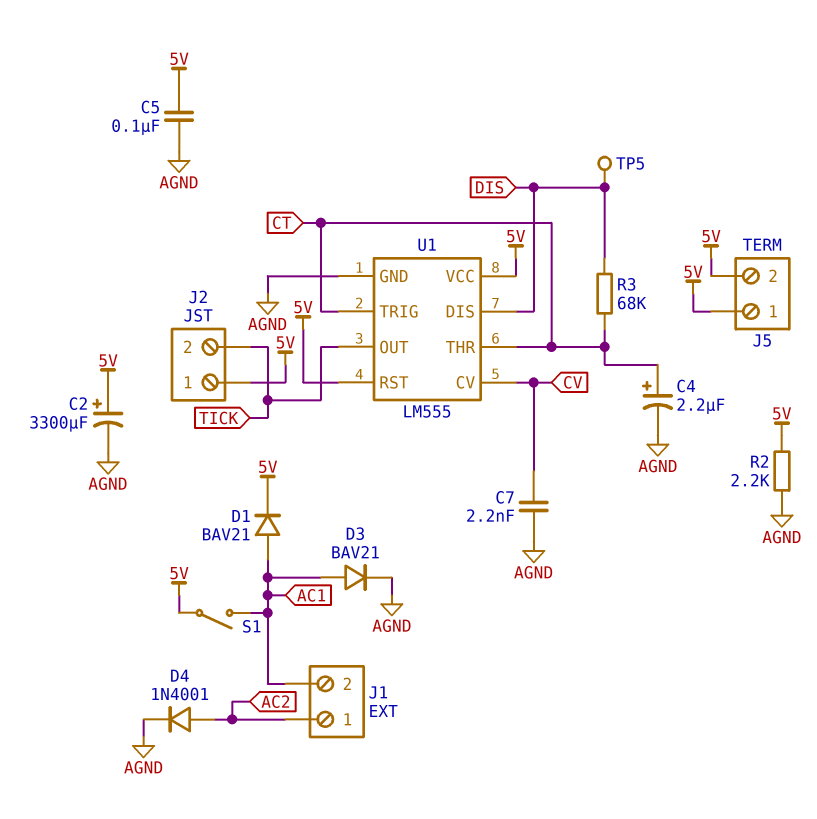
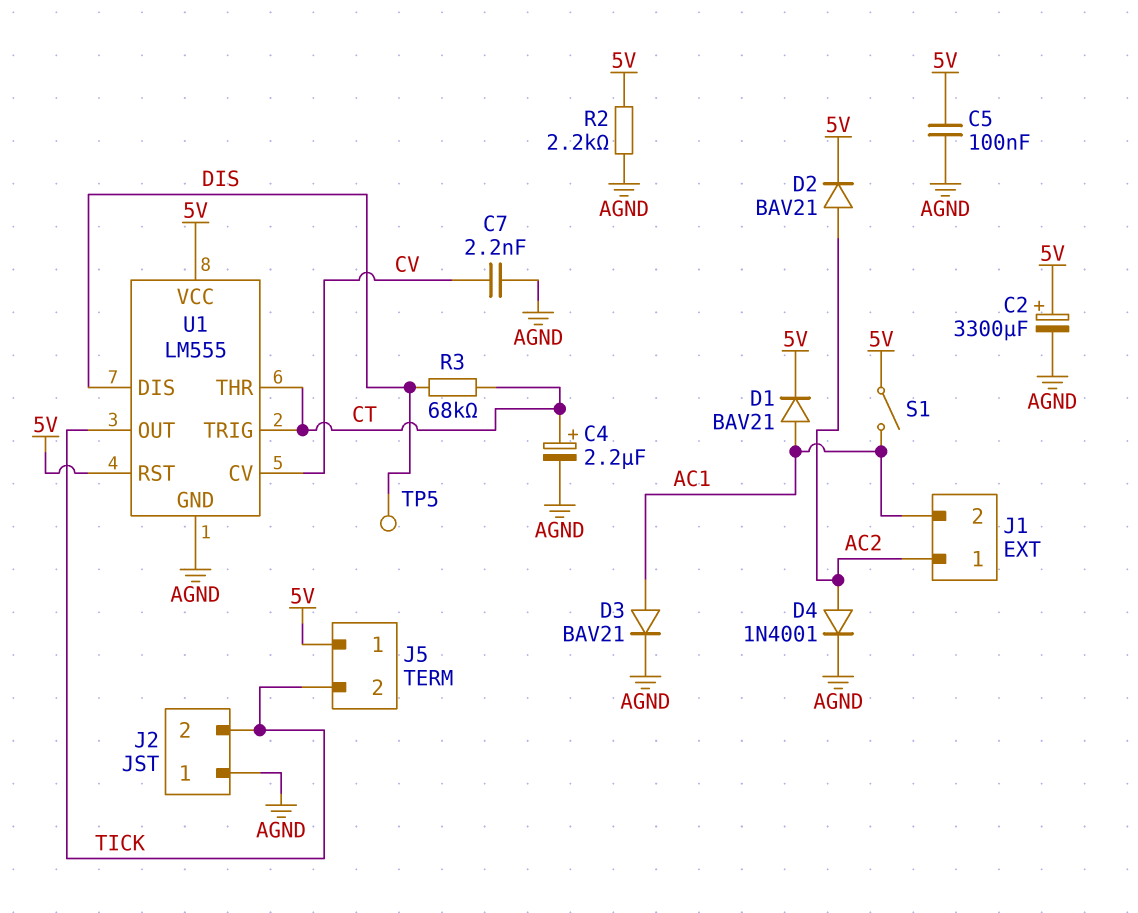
D2: none -> diode BAV21 (A AC2, K 5V)
J2 pin 1: 5V -> AGND
J5 pin 2: 5V -> TICK

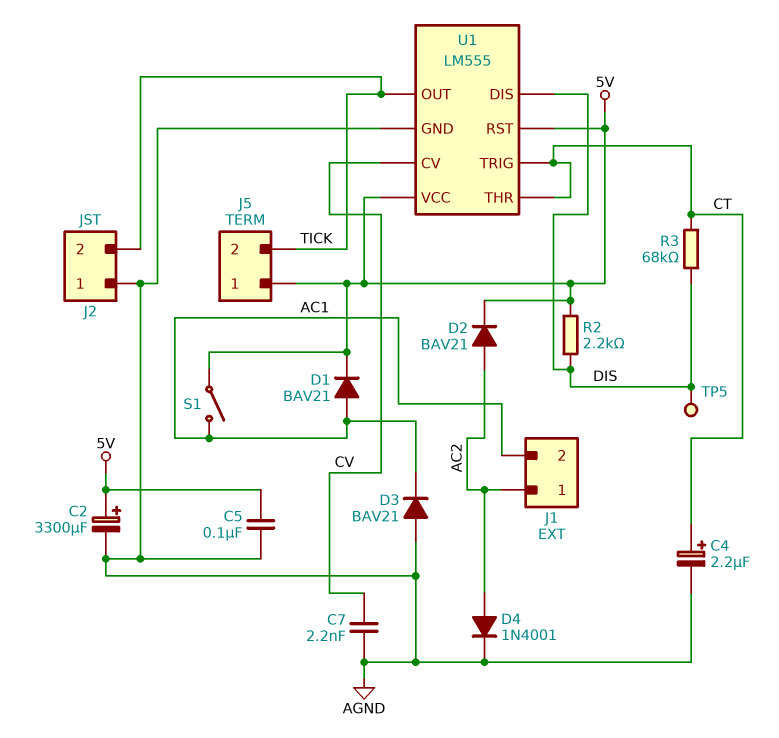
D3: diode BAV21 (A AC1, K AGND) -> diode BAV21 (A AGND, K AC1)
R2: 2.2k (5V, AGND) -> 2.2k (5V, DIS)

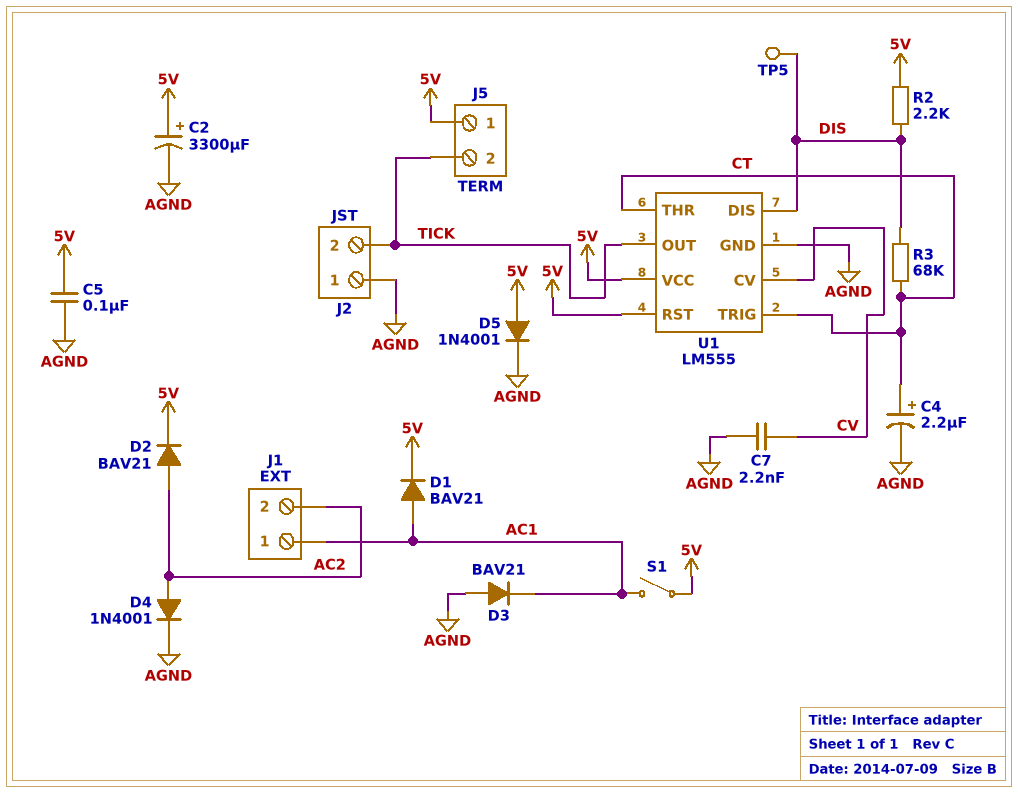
D5: none -> diode 1N4001 (A 5V, K AGND)
J1 pin 1: AC2 -> AC1
J1 pin 2: AC1 -> AC2

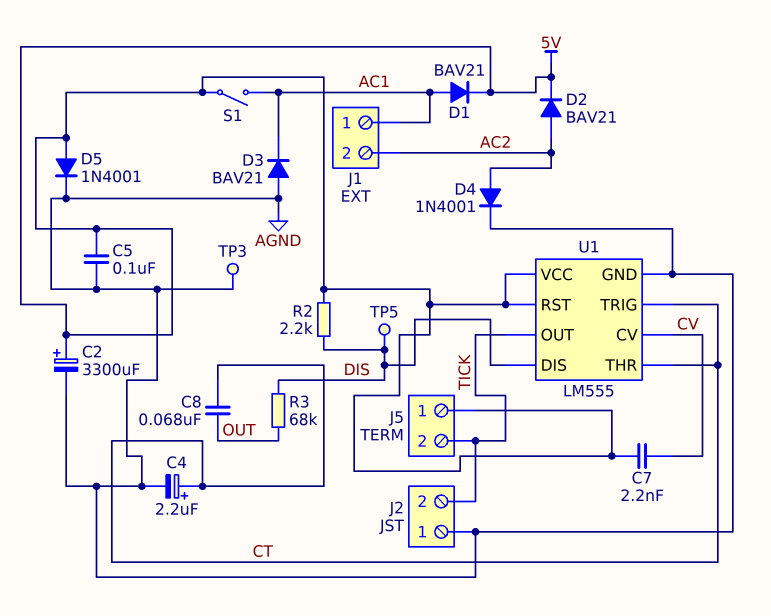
C7: 2.2nF (AGND, CV) -> 2.2nF (5V, CV)
C8: none -> 68nF (CT, OUT)
R3: 68k (CT, DIS) -> 68k (DIS, OUT)
TP3: none -> test point (AGND)

